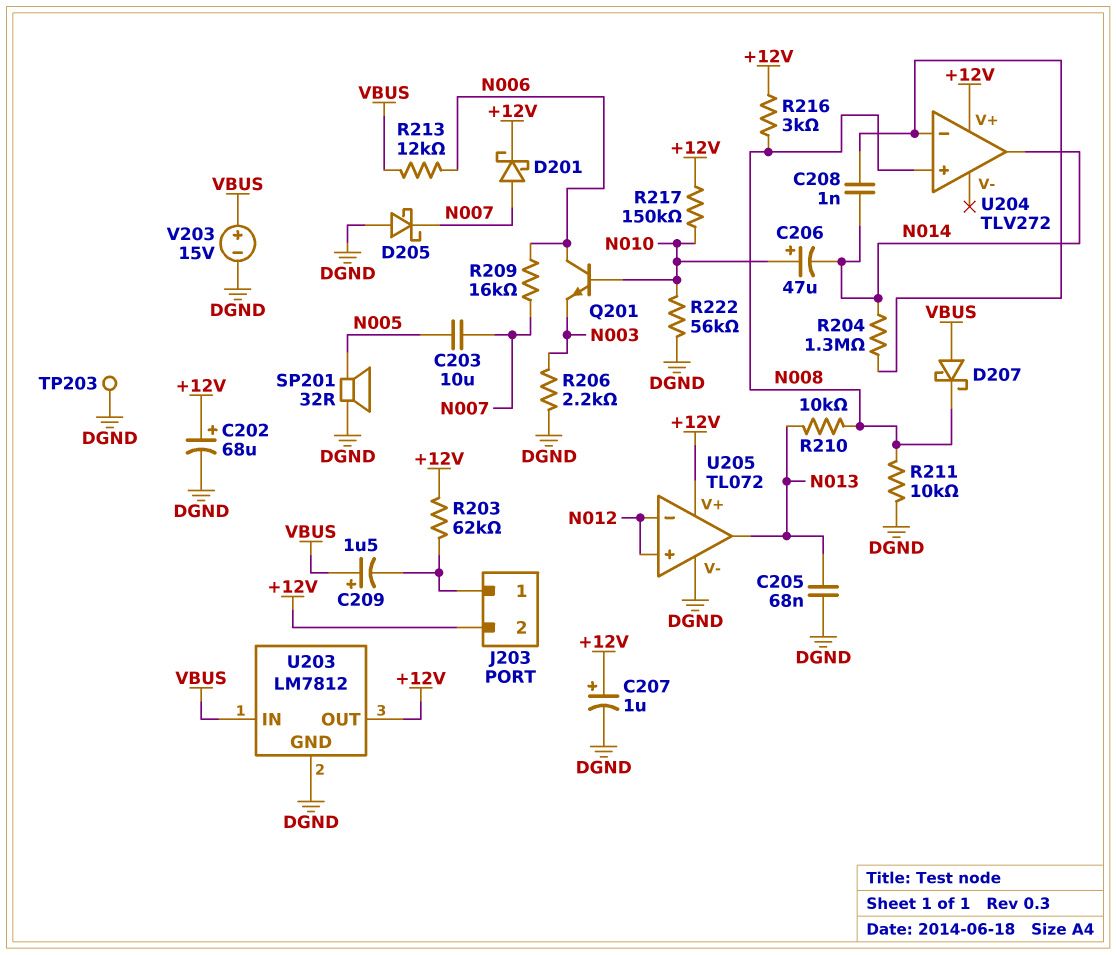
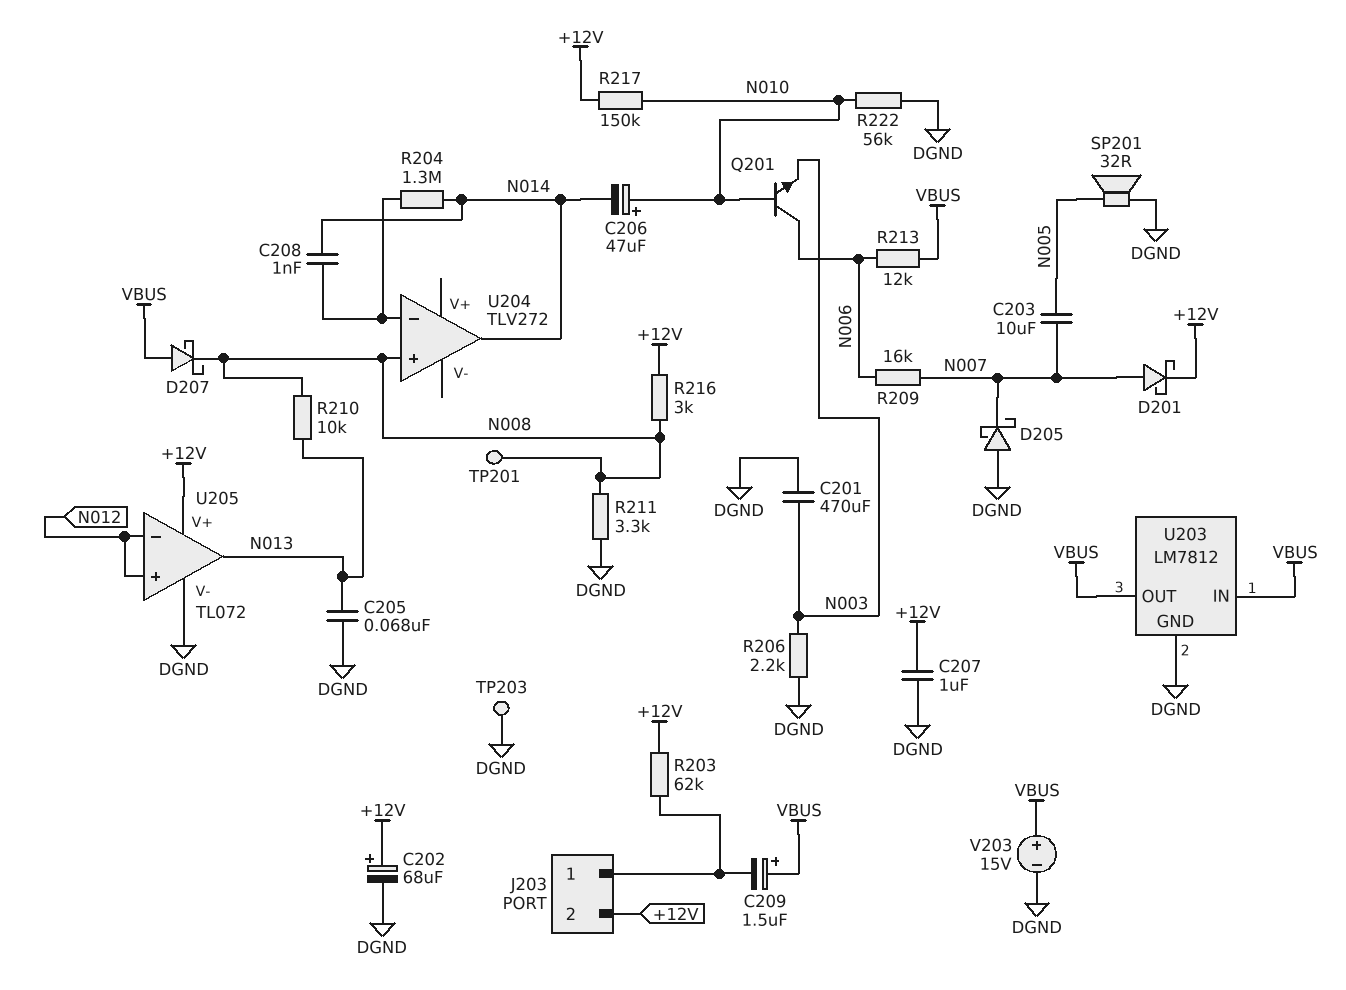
C201: none -> 470uF (DGND, N003)
C207: 1uF (plus +12V, minus DGND) -> 1uF (+12V, DGND)
R211: 10k (DGND, N008) -> 3.3k (DGND, N008)
TP201: none -> test point (N008)
U203 pin OUT: +12V -> VBUS
U204 pin V+: +12V -> none

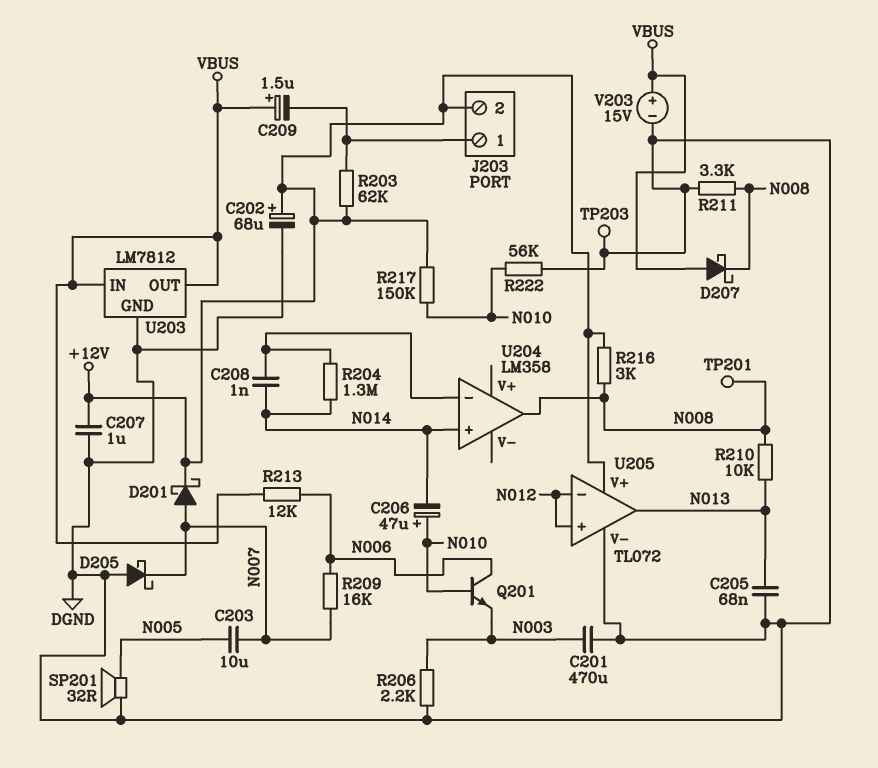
U204: TLV272 -> LM358
U204 pin in+: N008 -> N014
U204 pin out: N014 -> N008

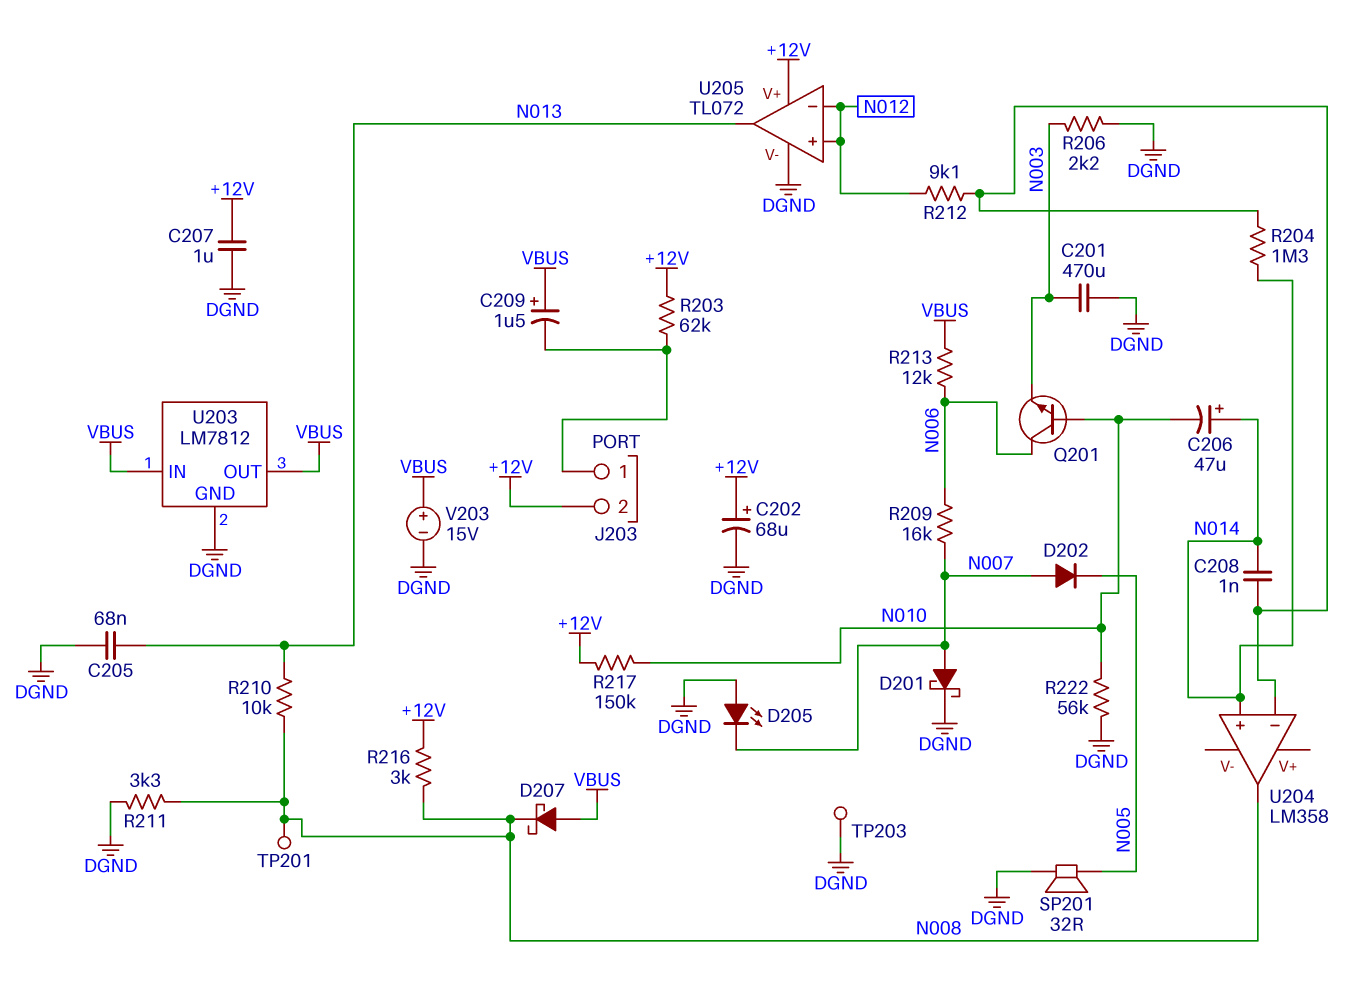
C203: 10uF (N005, N007) -> none
C206: 47uF (plus N010, minus N014) -> 47uF (plus N014, minus N010)
D201: schottky (A N007, K +12V) -> schottky (A N007, K DGND)
D202: none -> diode (A N007, K N005)
D205: schottky (A DGND, K N007) -> LED (A DGND, K N007)
R212: none -> 9.1k (N012, U204/in-)

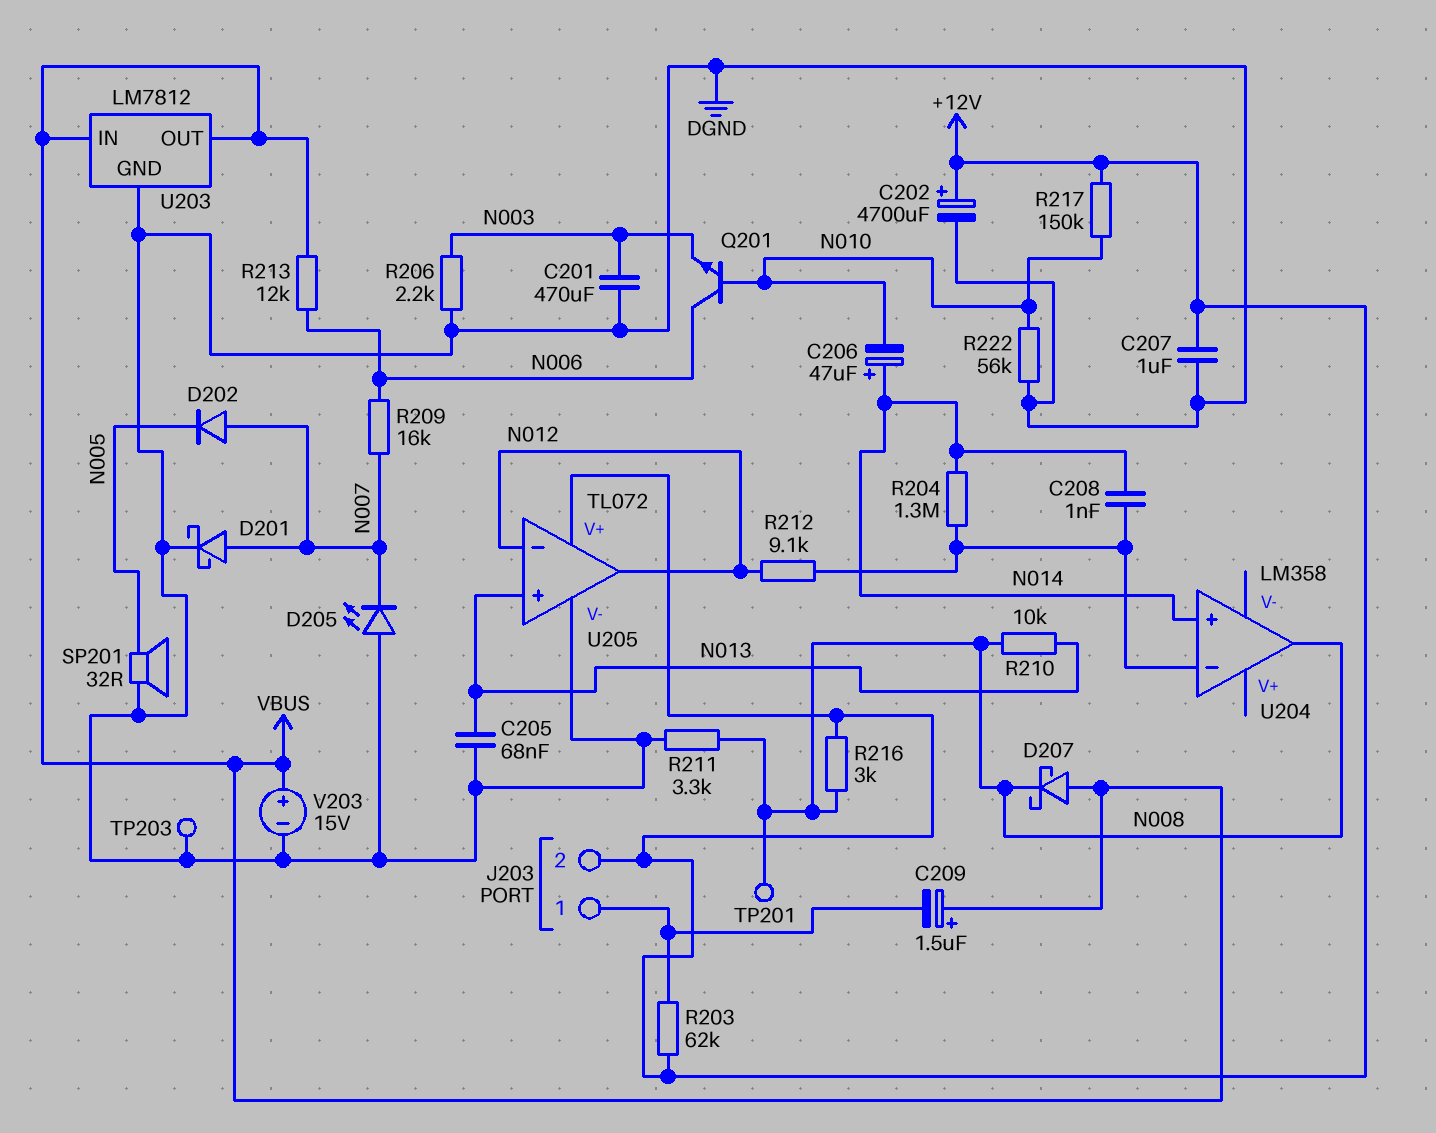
C202: 68uF (plus +12V, minus DGND) -> 4700uF (plus +12V, minus DGND)
U205 pin in+: N012 -> N013
U205 pin out: N013 -> N012

